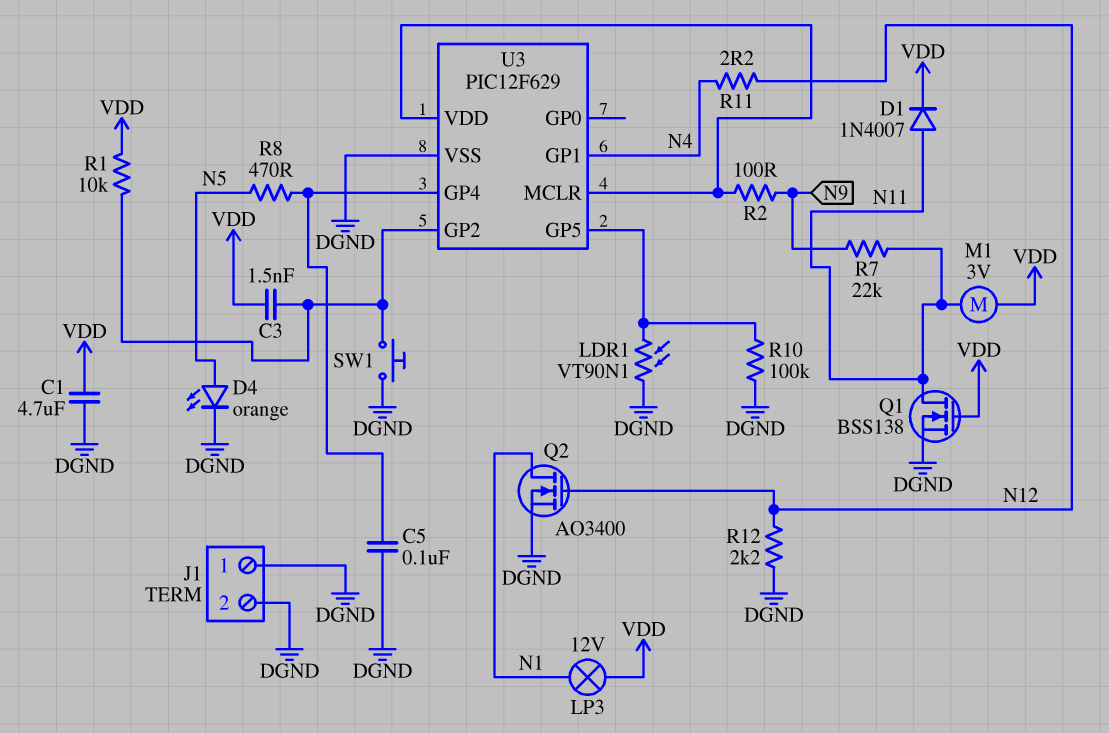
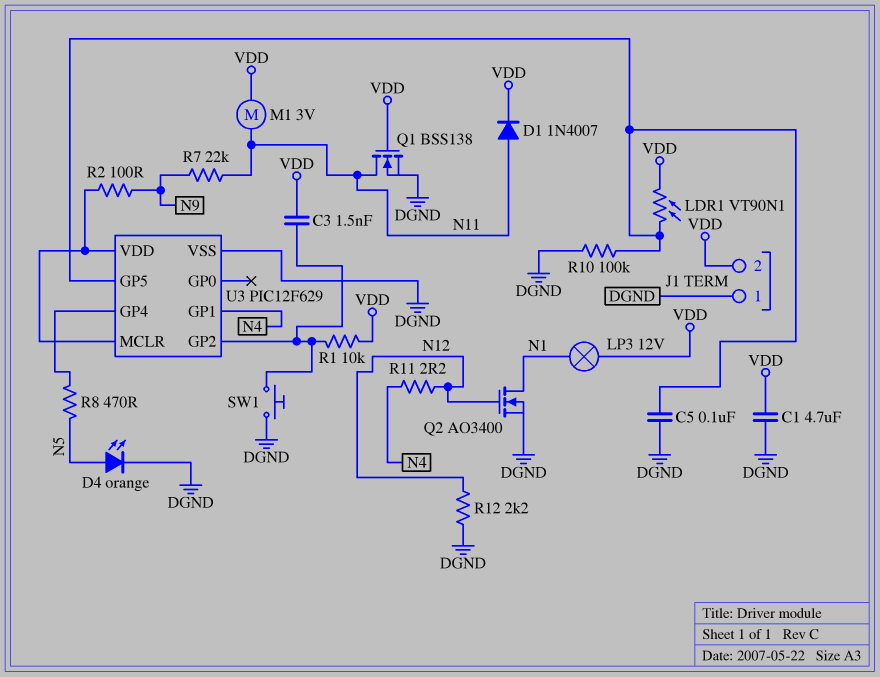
C5: 100nF (DGND, U3/GP4) -> 100nF (DGND, U3/GP5)
J1 pin 2: DGND -> VDD
LDR1: VT90N1 (DGND, U3/GP5) -> VT90N1 (U3/GP5, VDD)

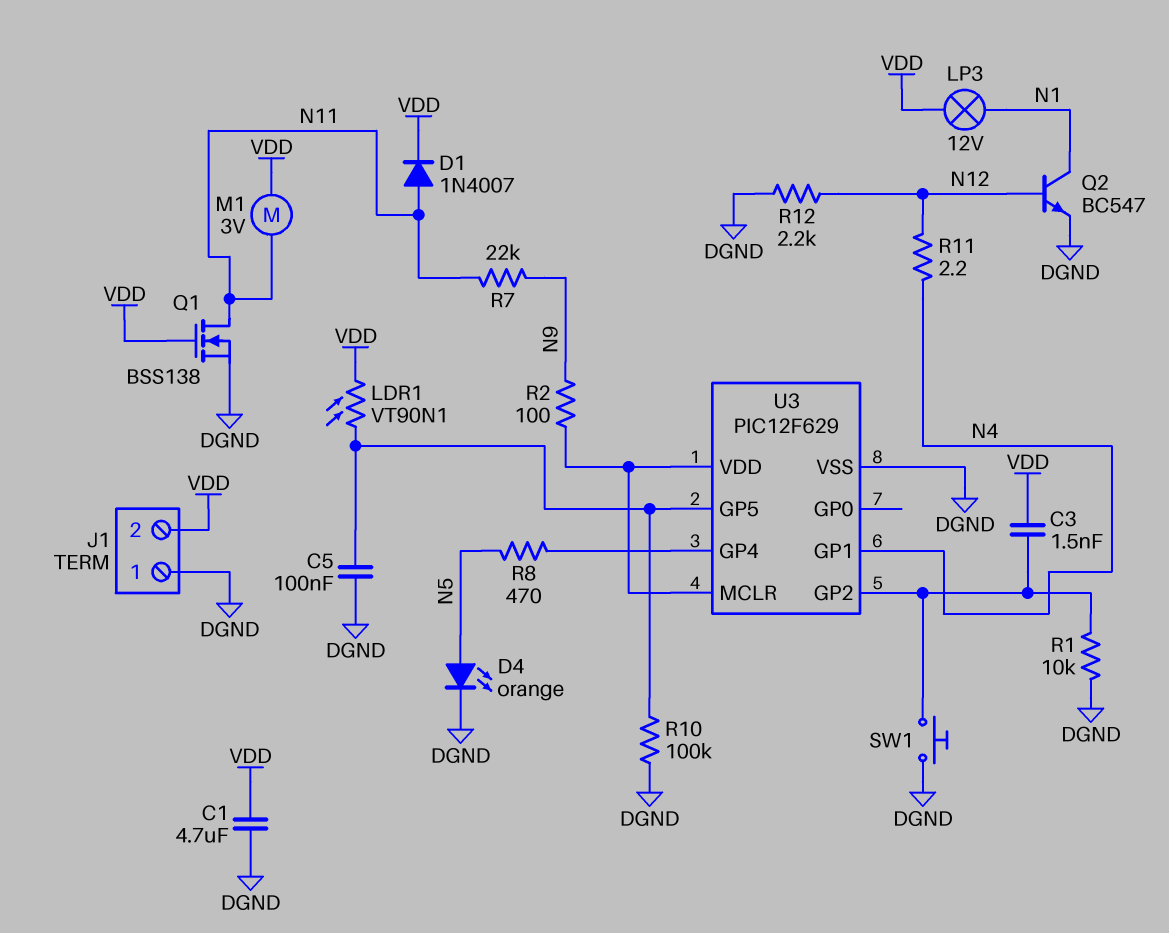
Q2: NMOS AO3400 (G N12, D N1, S DGND) -> NPN BC547 (B N12, C N1, E DGND)
R1: 10k (U3/GP2, VDD) -> 10k (DGND, U3/GP2)

